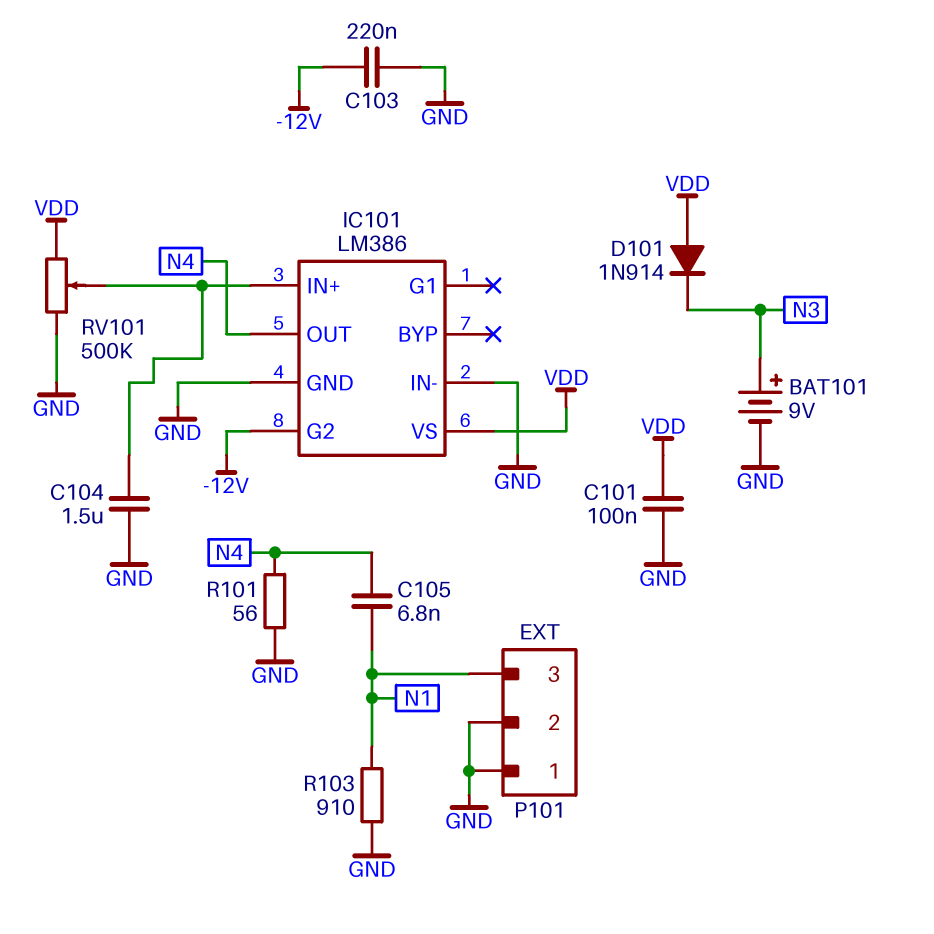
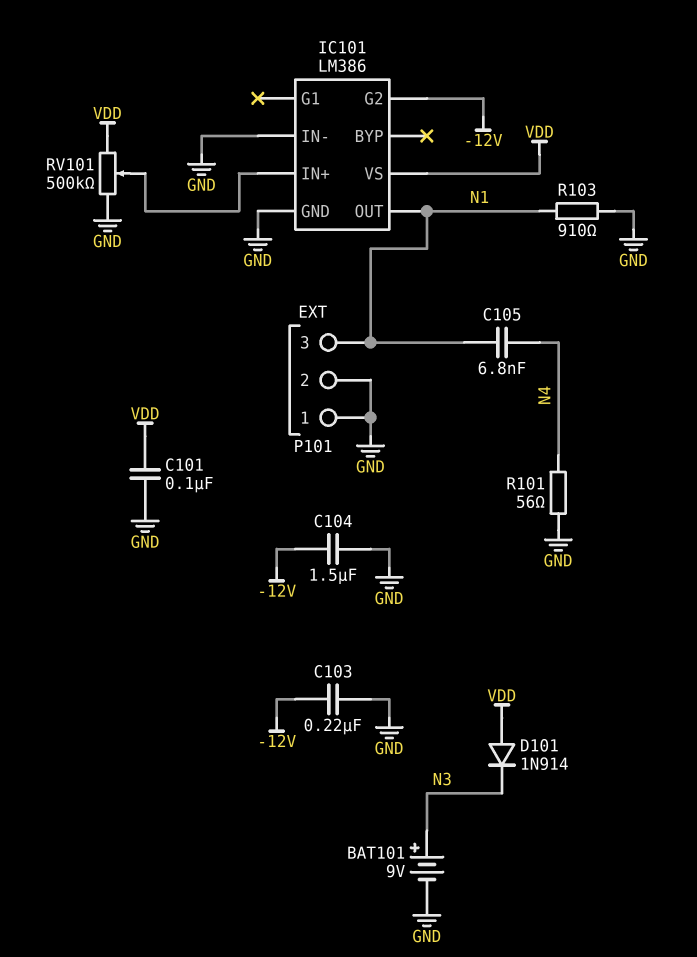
C104: 1.5uF (GND, IC101/IN+) -> 1.5uF (-12V, GND)
IC101 pin OUT: N4 -> N1

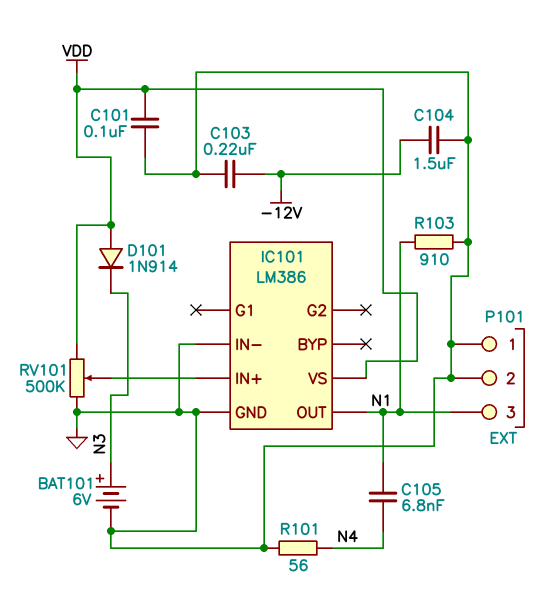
BAT101: 9V (plus N3, minus GND) -> 6V (plus N3, minus GND)
IC101 pin G2: -12V -> none

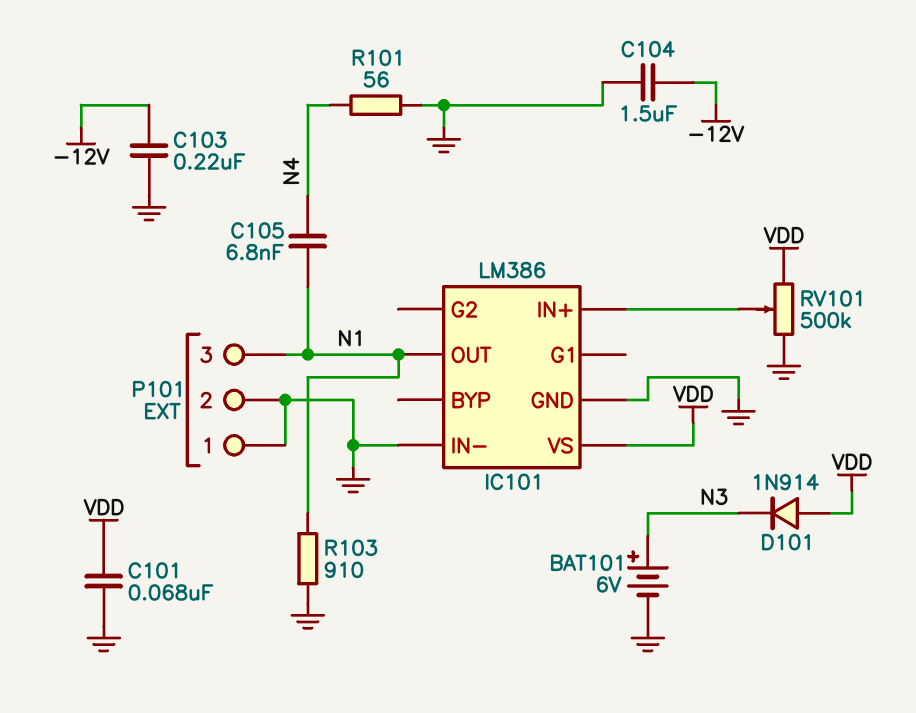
C101: 100nF (GND, VDD) -> 68nF (GND, VDD)

